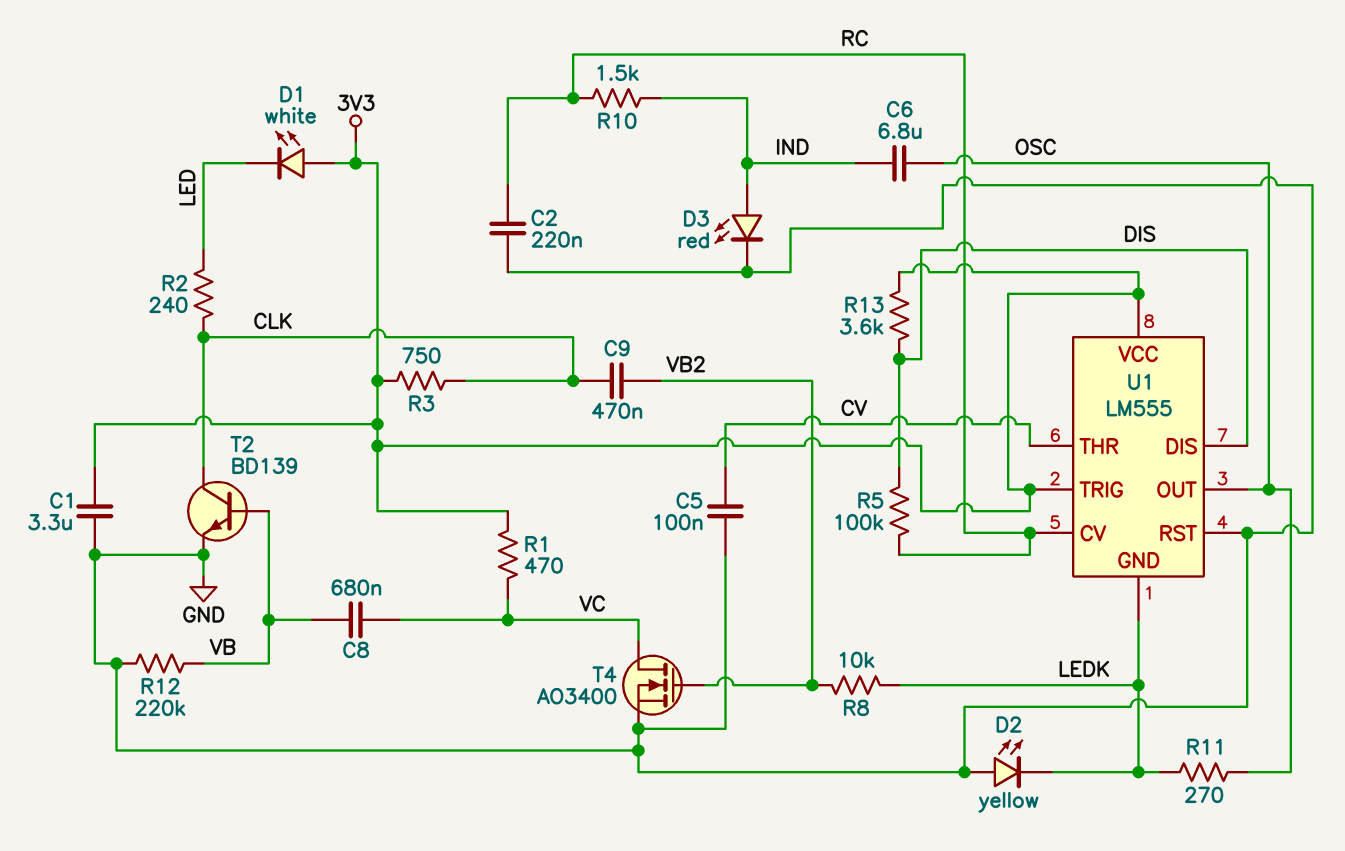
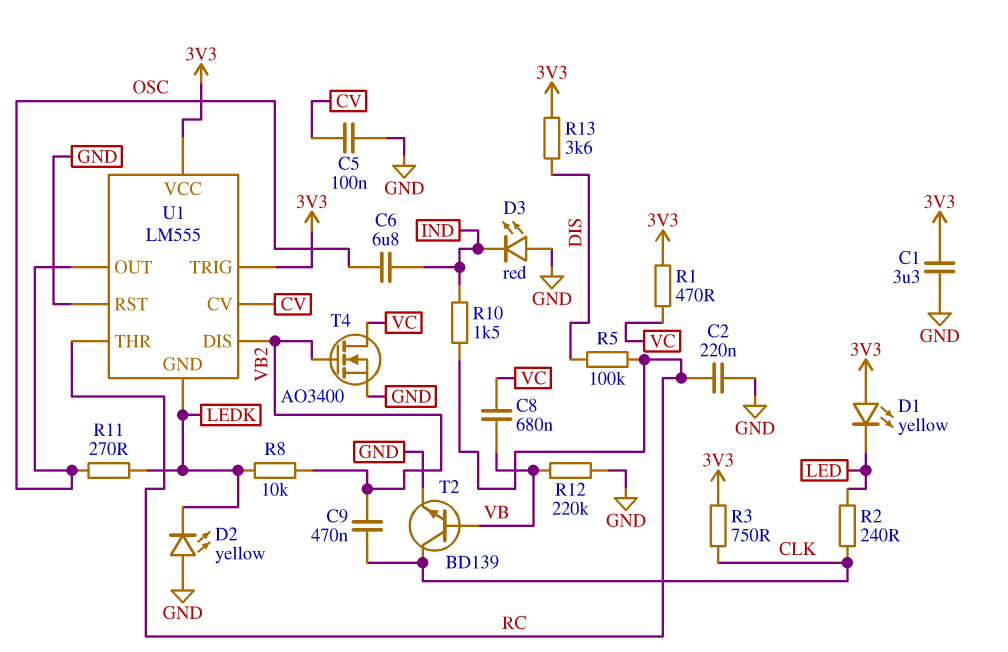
D1: LED white (A 3V3, K LED) -> LED yellow (A 3V3, K LED)
D3: LED red (A IND, K GND) -> LED red (A GND, K IND)
U1 pin CV: RC -> CV
U1 pin DIS: DIS -> VB2
U1 pin THR: CV -> RC

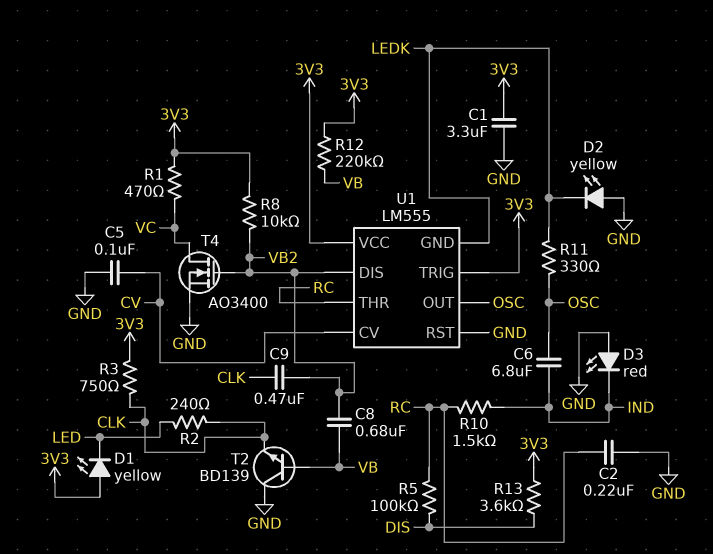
C8: 680nF (VB, VC) -> 680nF (VB, VB2)
R8: 10k (LEDK, VB2) -> 10k (3V3, VB2)
R11: 270 (LEDK, OSC) -> 330 (LEDK, OSC)
R12: 220k (GND, VB) -> 220k (3V3, VB)
T2: NPN BD139 (B VB, C CLK, E GND) -> NPN BD139 (B VB, C GND, E CLK)

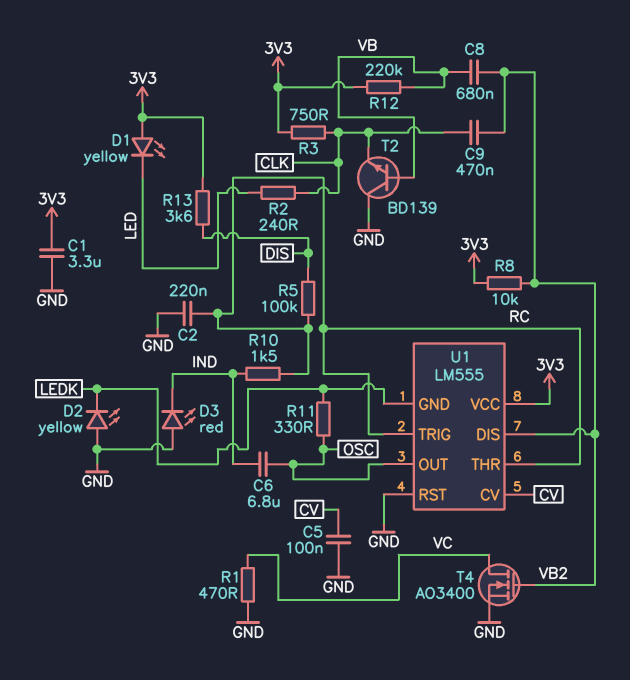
R1: 470 (3V3, VC) -> 470 (GND, VC)
U1 pin TRIG: 3V3 -> RC

